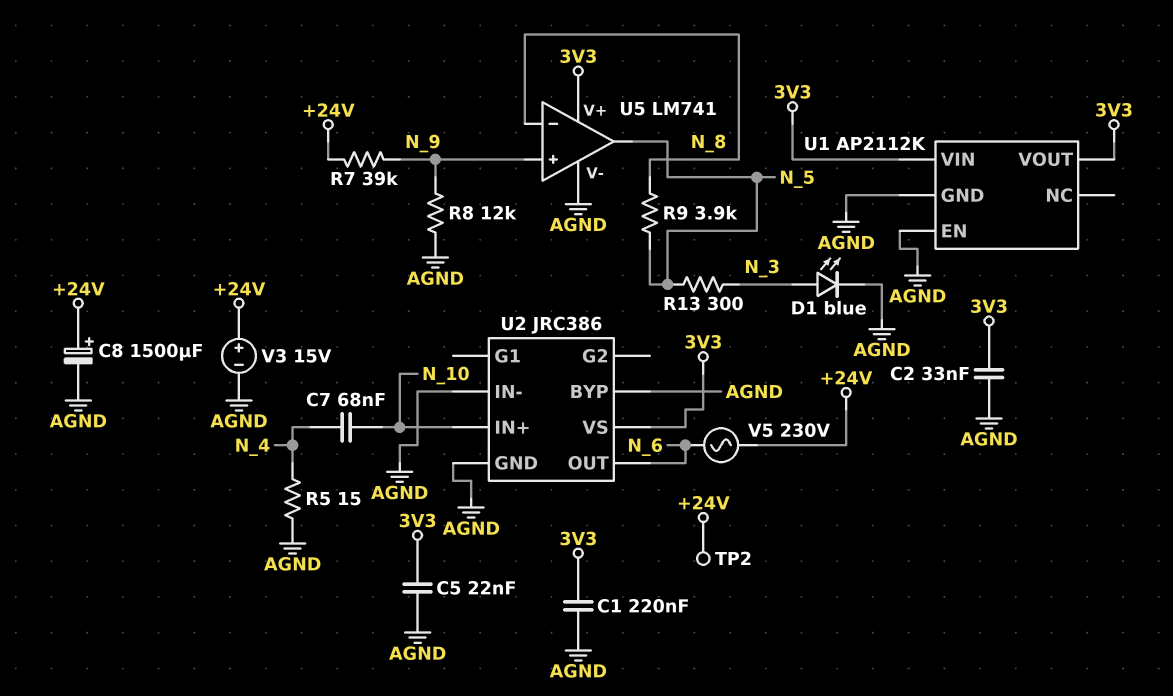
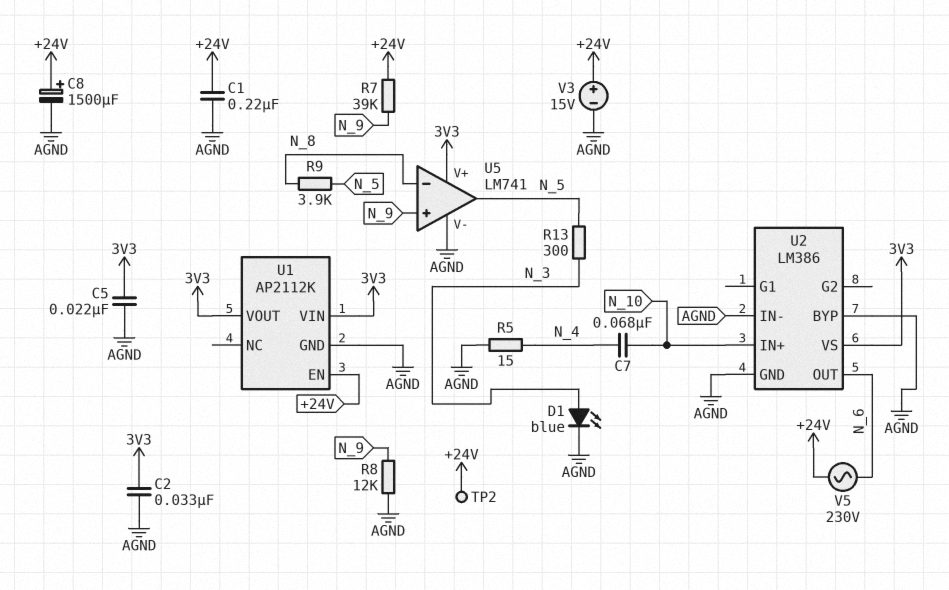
C1: 220nF (3V3, AGND) -> 220nF (+24V, AGND)
U1 pin EN: AGND -> +24V
U2: JRC386 -> LM386

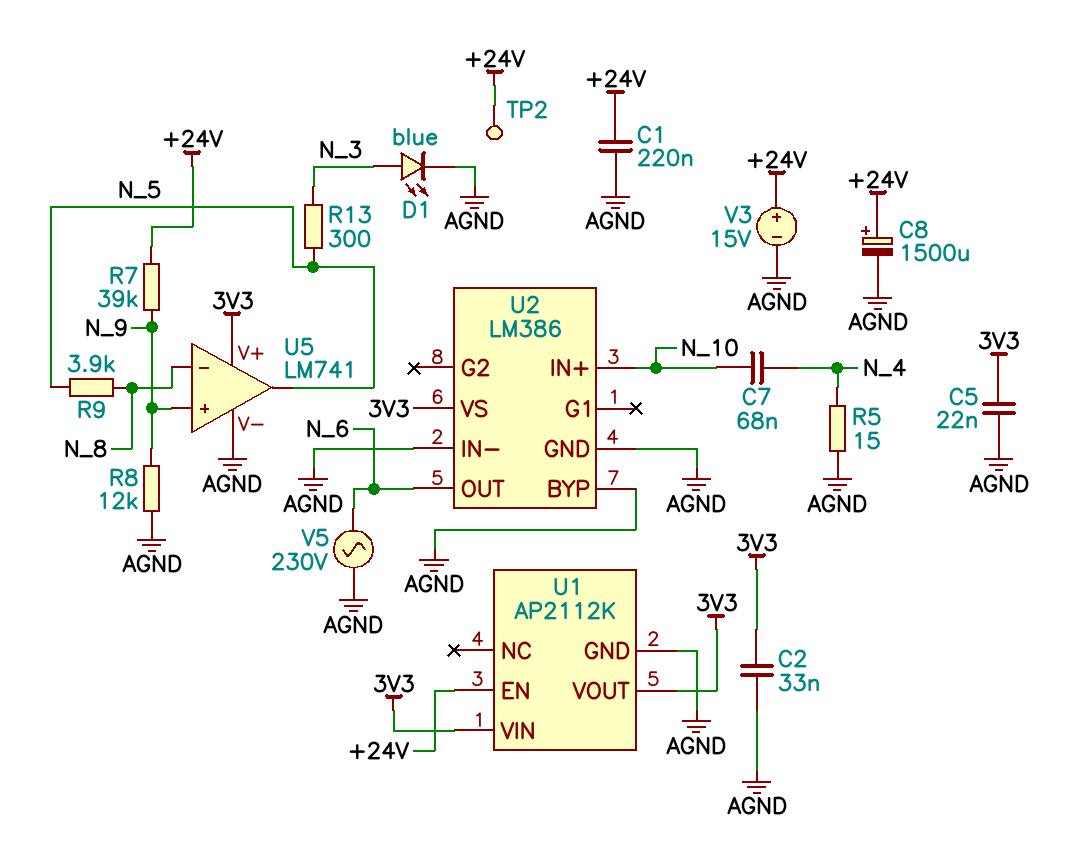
V5: AC 230V (+24V, N_6) -> AC 230V (AGND, N_6)

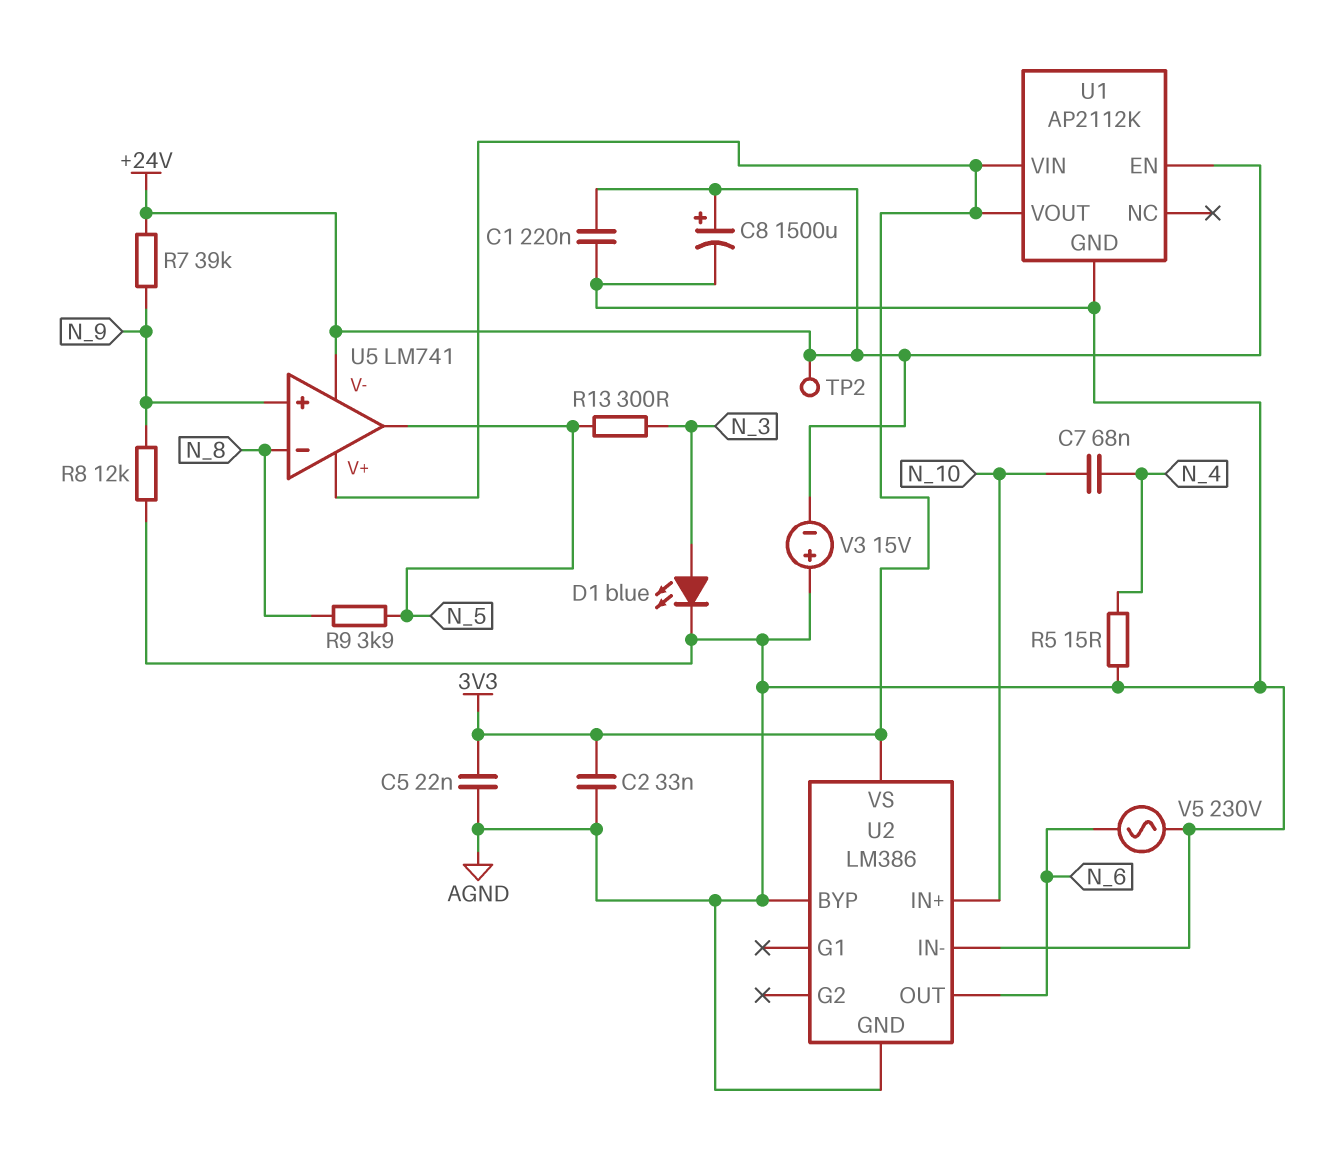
U5 pin V-: AGND -> +24V
V3: 15V (plus +24V, minus AGND) -> 15V (plus AGND, minus +24V)

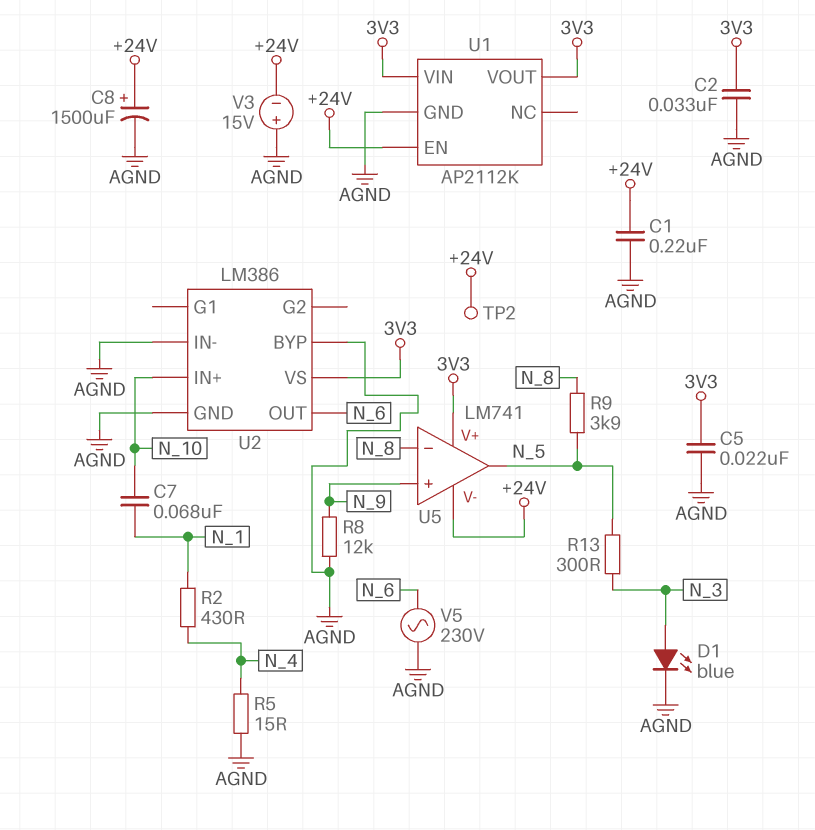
C7: 68nF (N_4, N_10) -> 68nF (N_1, N_10)
R2: none -> 430 (N_1, N_4)
R7: 39k (+24V, N_9) -> none

